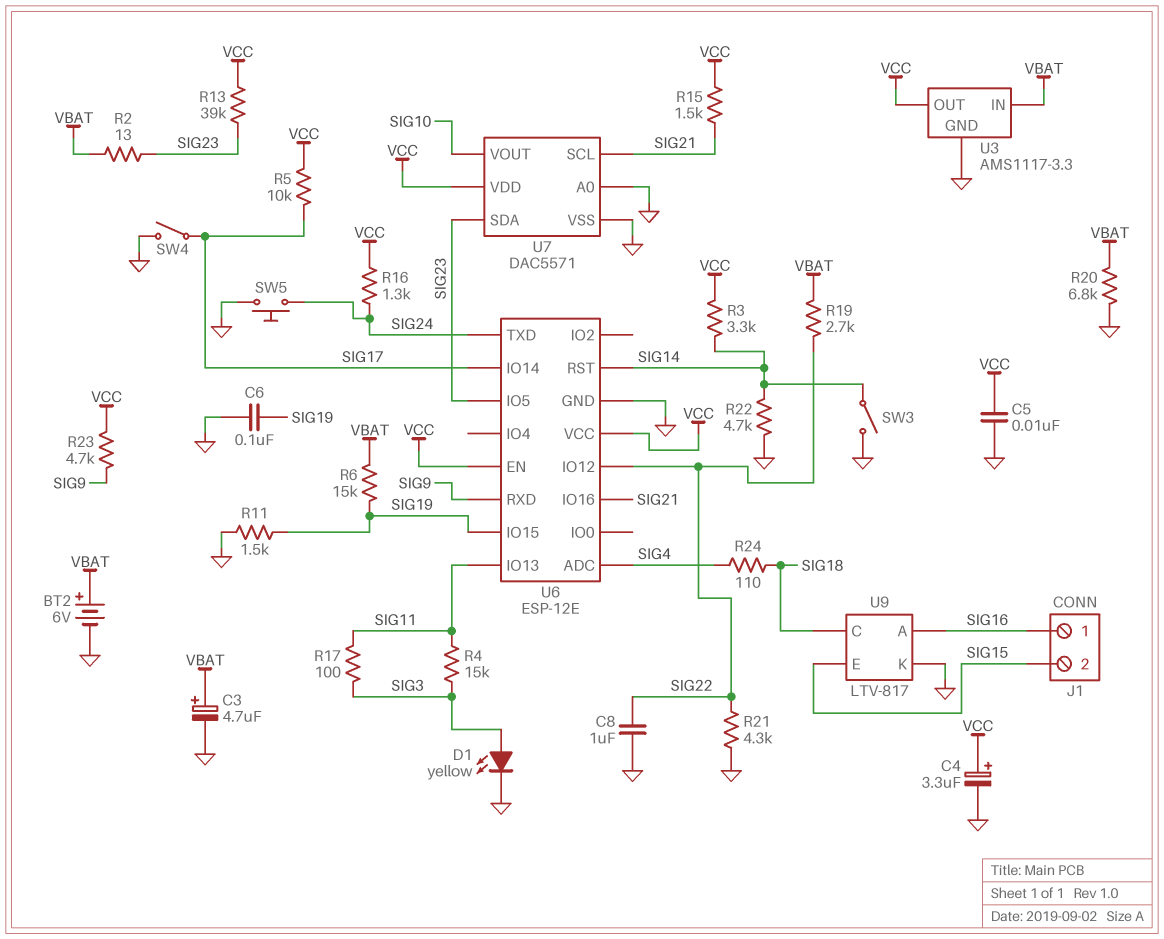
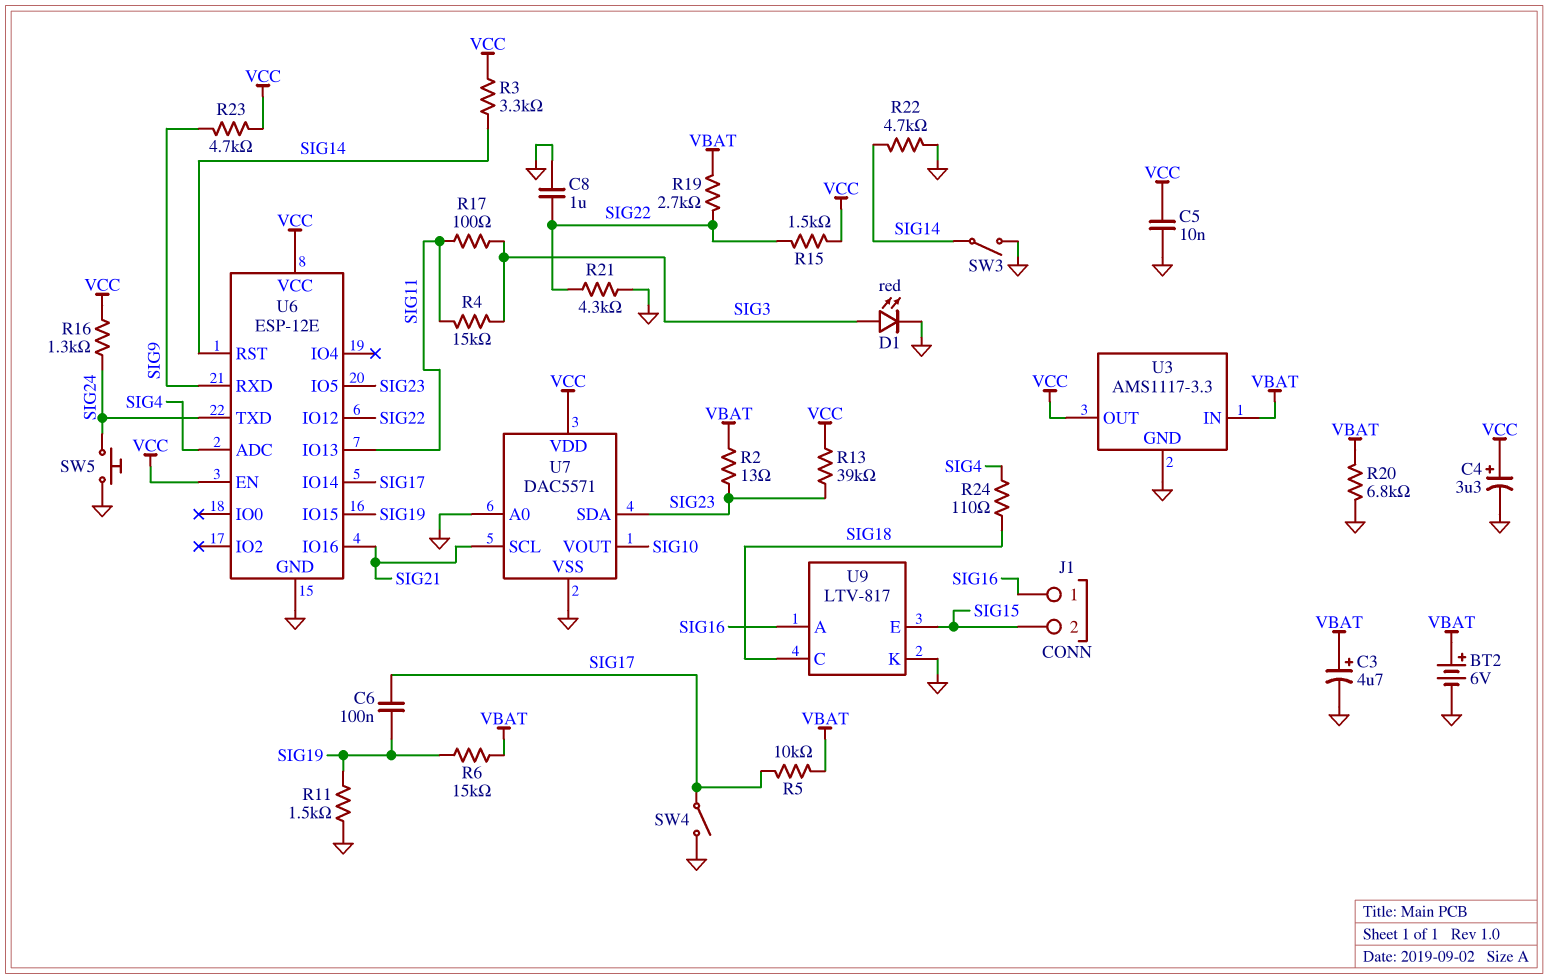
C6: 100nF (GND, SIG19) -> 100nF (SIG17, SIG19)
D1: LED yellow (A SIG3, K GND) -> LED red (A SIG3, K GND)
R5: 10k (SIG17, VCC) -> 10k (SIG17, VBAT)
R15: 1.5k (SIG21, VCC) -> 1.5k (SIG22, VCC)

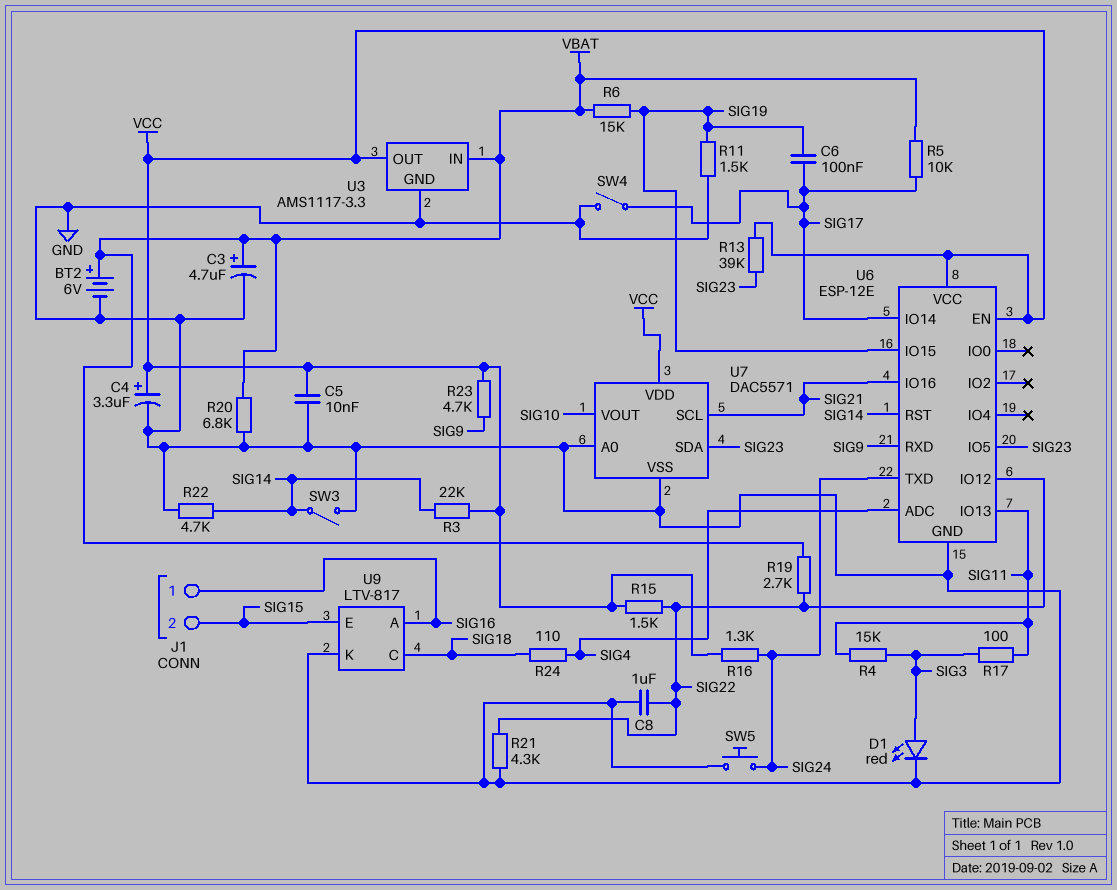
R2: 13 (SIG23, VBAT) -> none
R3: 3.3k (SIG14, VCC) -> 22k (SIG14, VCC)

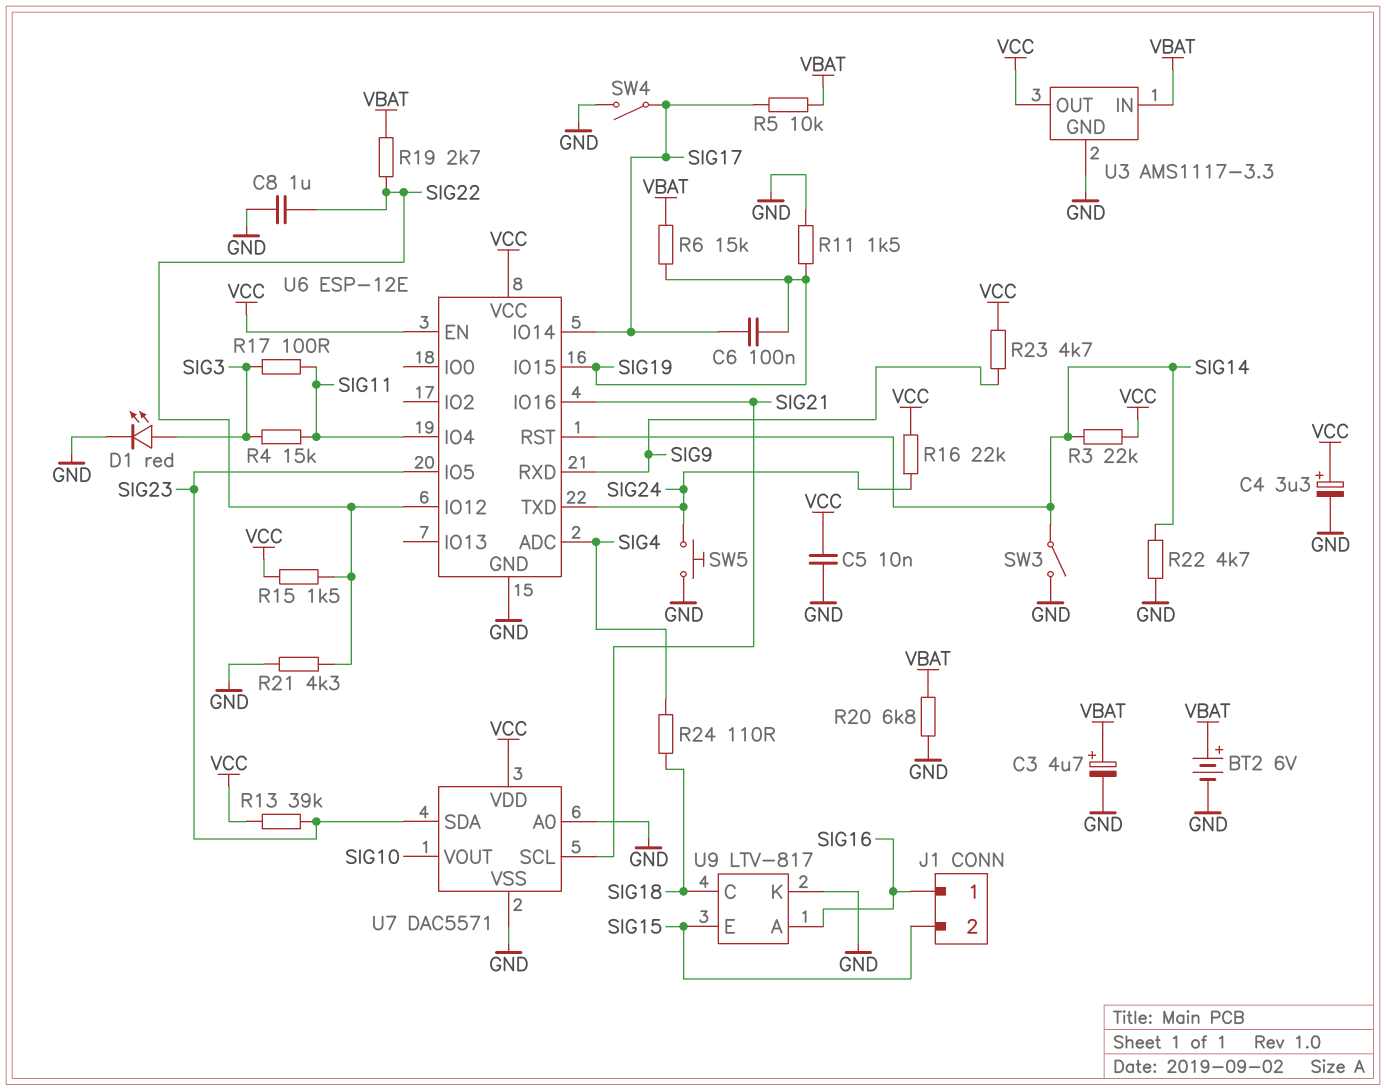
R16: 1.3k (SIG24, VCC) -> 22k (SIG24, VCC)
U6 pin IO4: none -> SIG11
U6 pin IO13: SIG11 -> none

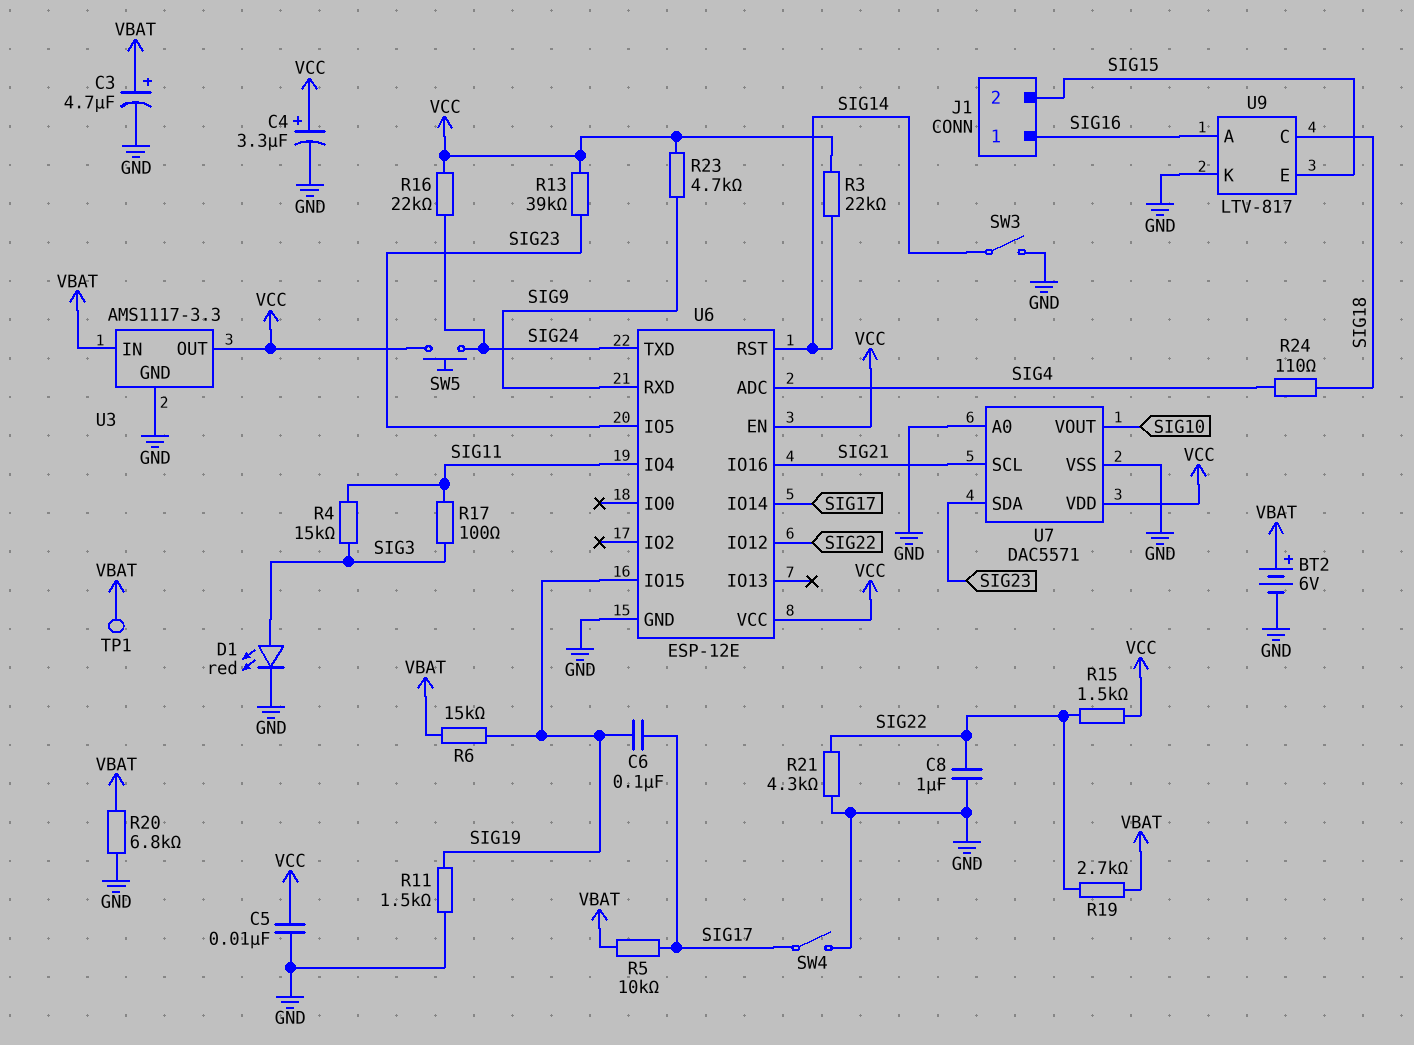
R22: 4.7k (GND, SIG14) -> none
SW5: button (GND, SIG24) -> button (SIG24, VCC)
TP1: none -> test point (VBAT)

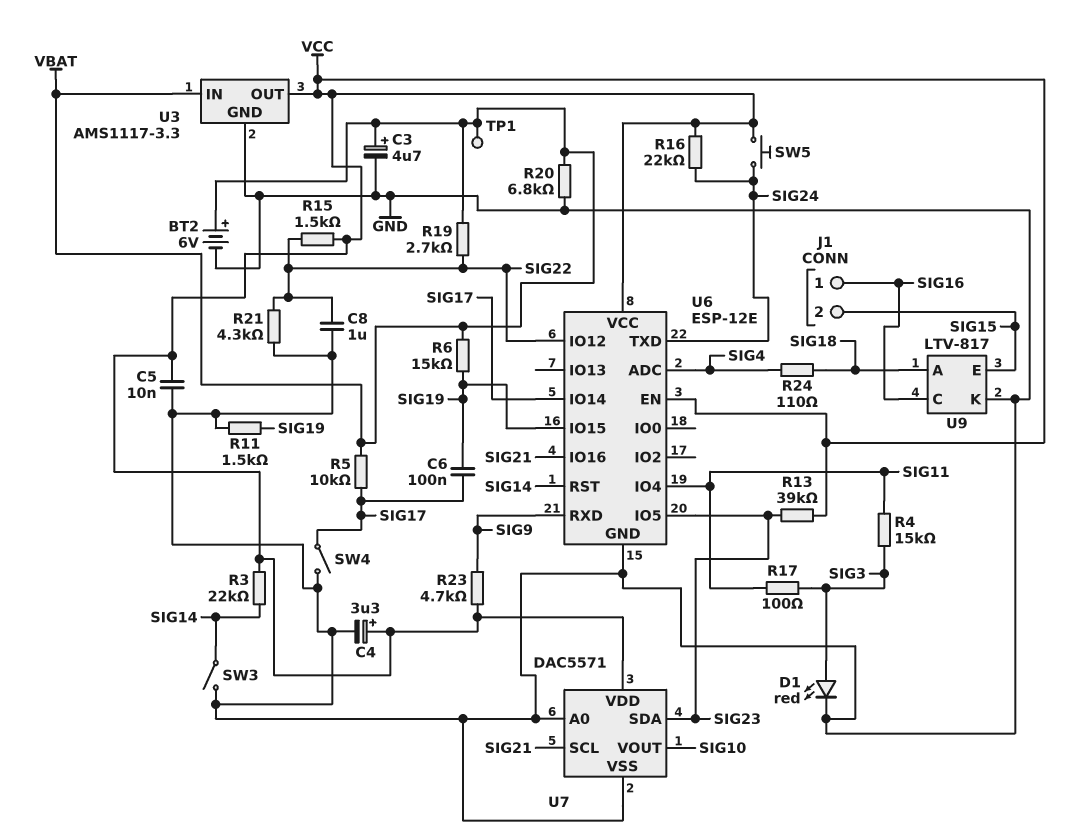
U9 pin A: SIG16 -> SIG18
U9 pin C: SIG18 -> SIG16

